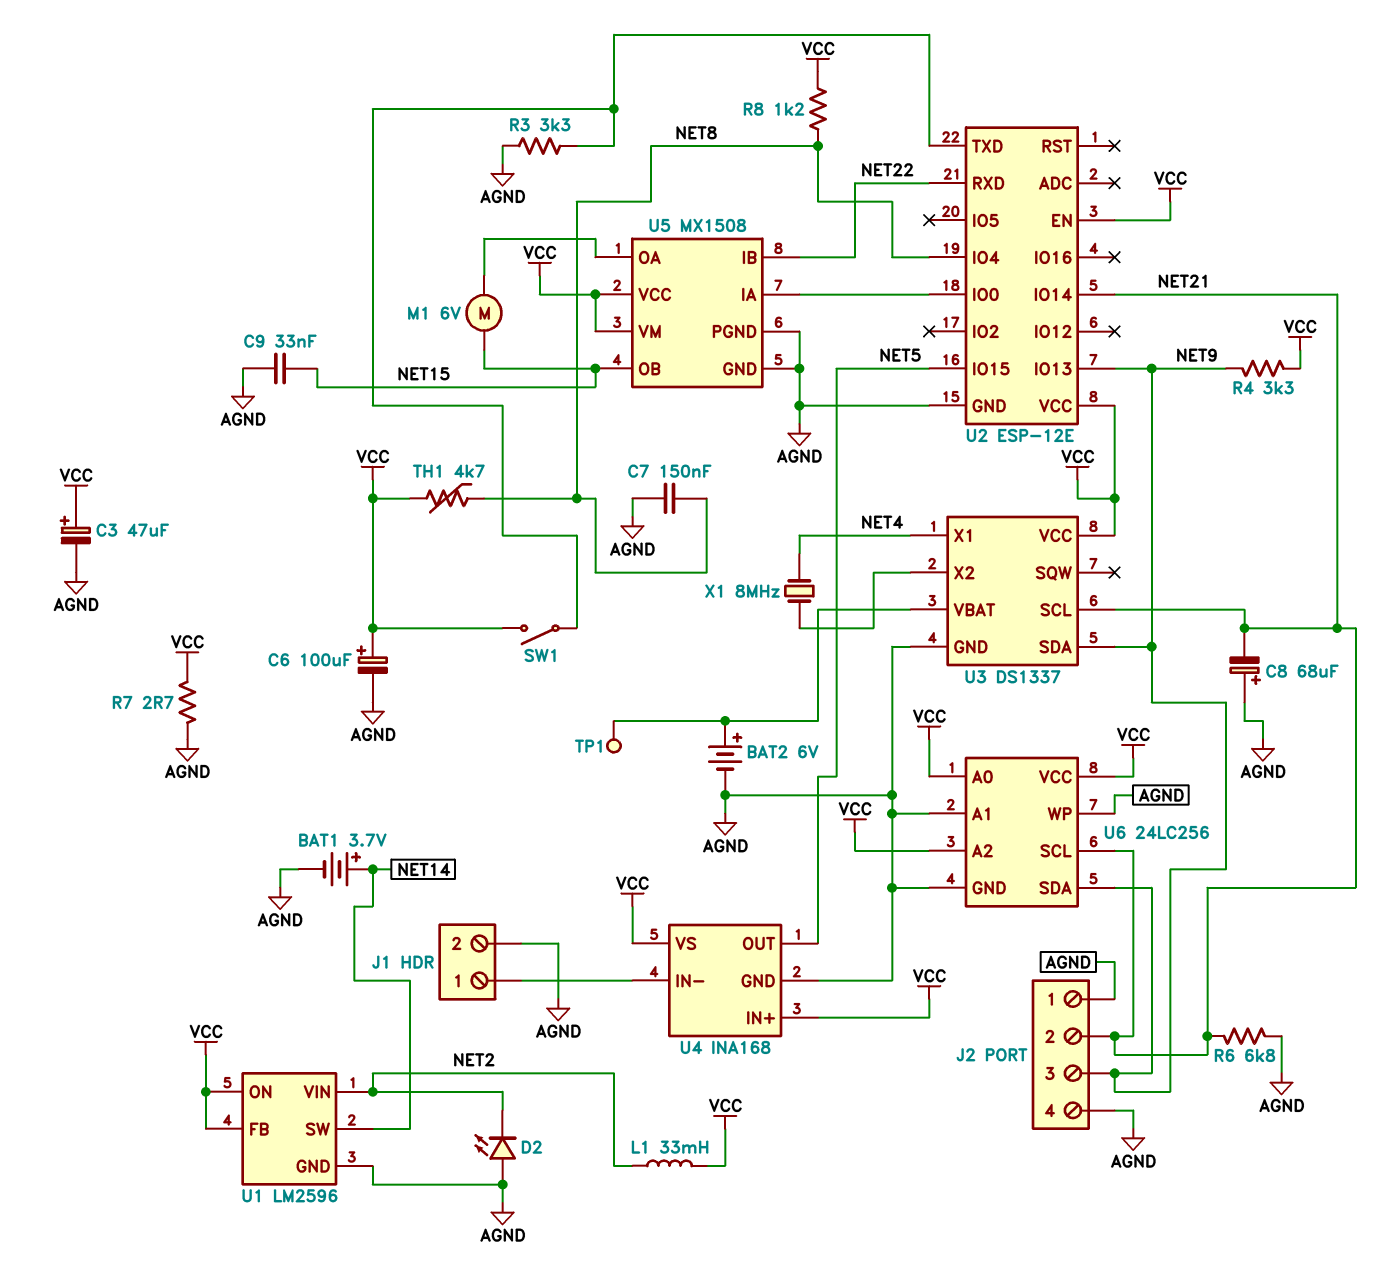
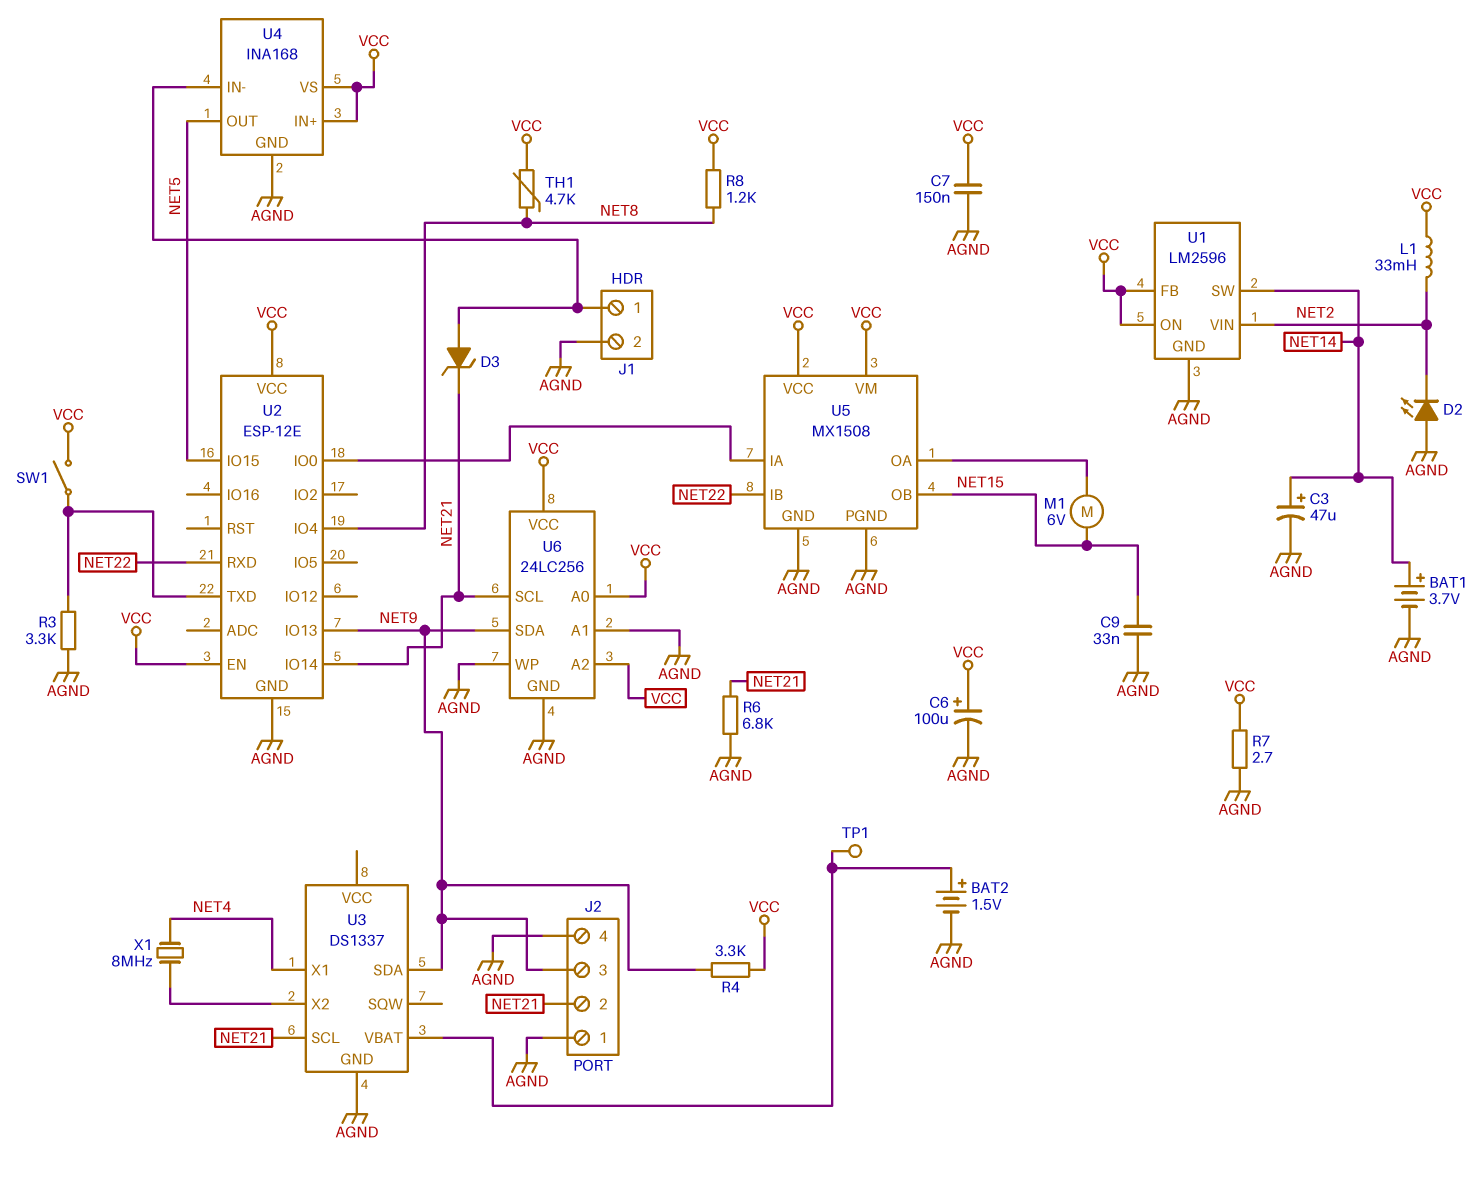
BAT2: 6V (plus U3/VBAT, minus AGND) -> 1.5V (plus U3/VBAT, minus AGND)
C3: 47uF (plus VCC, minus AGND) -> 47uF (plus NET14, minus AGND)
C7: 150nF (AGND, NET8) -> 150nF (AGND, VCC)
C8: 68uF (plus AGND, minus NET21) -> none
D3: none -> zener (A J1/1, K NET21)
U3 pin VCC: VCC -> none

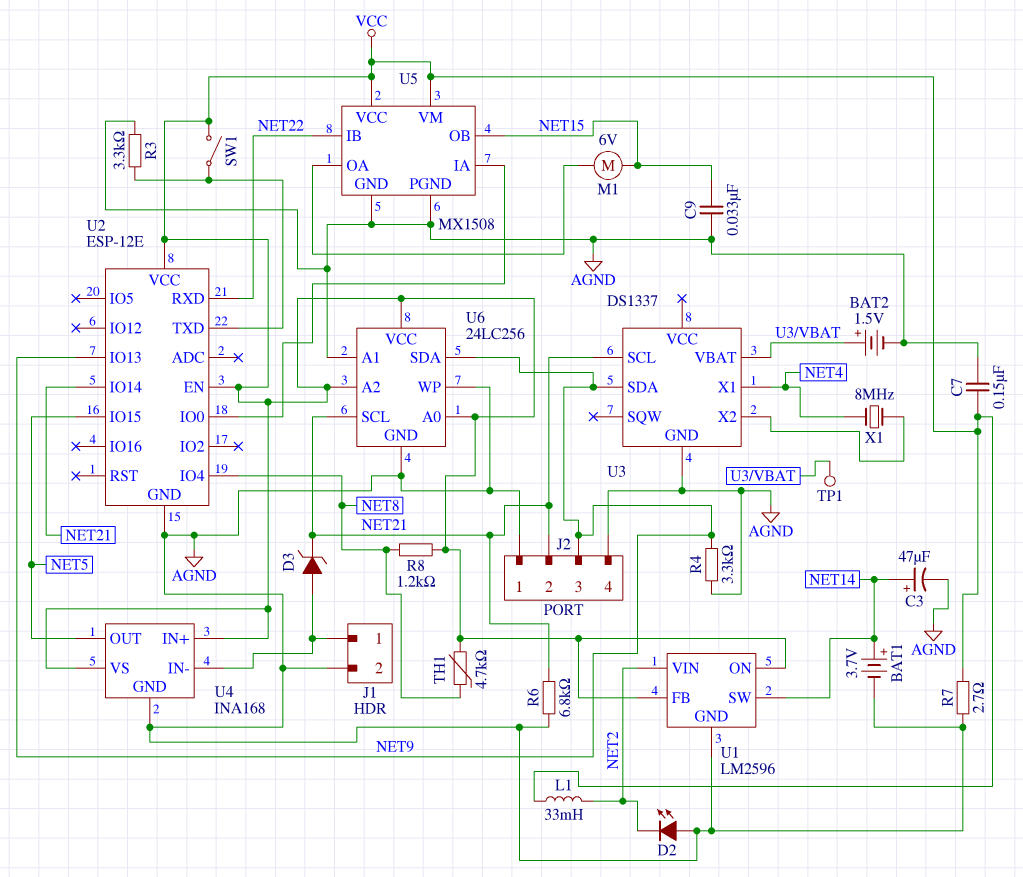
C6: 100uF (plus VCC, minus AGND) -> none
R4: 3.3k (NET9, VCC) -> 3.3k (AGND, NET9)

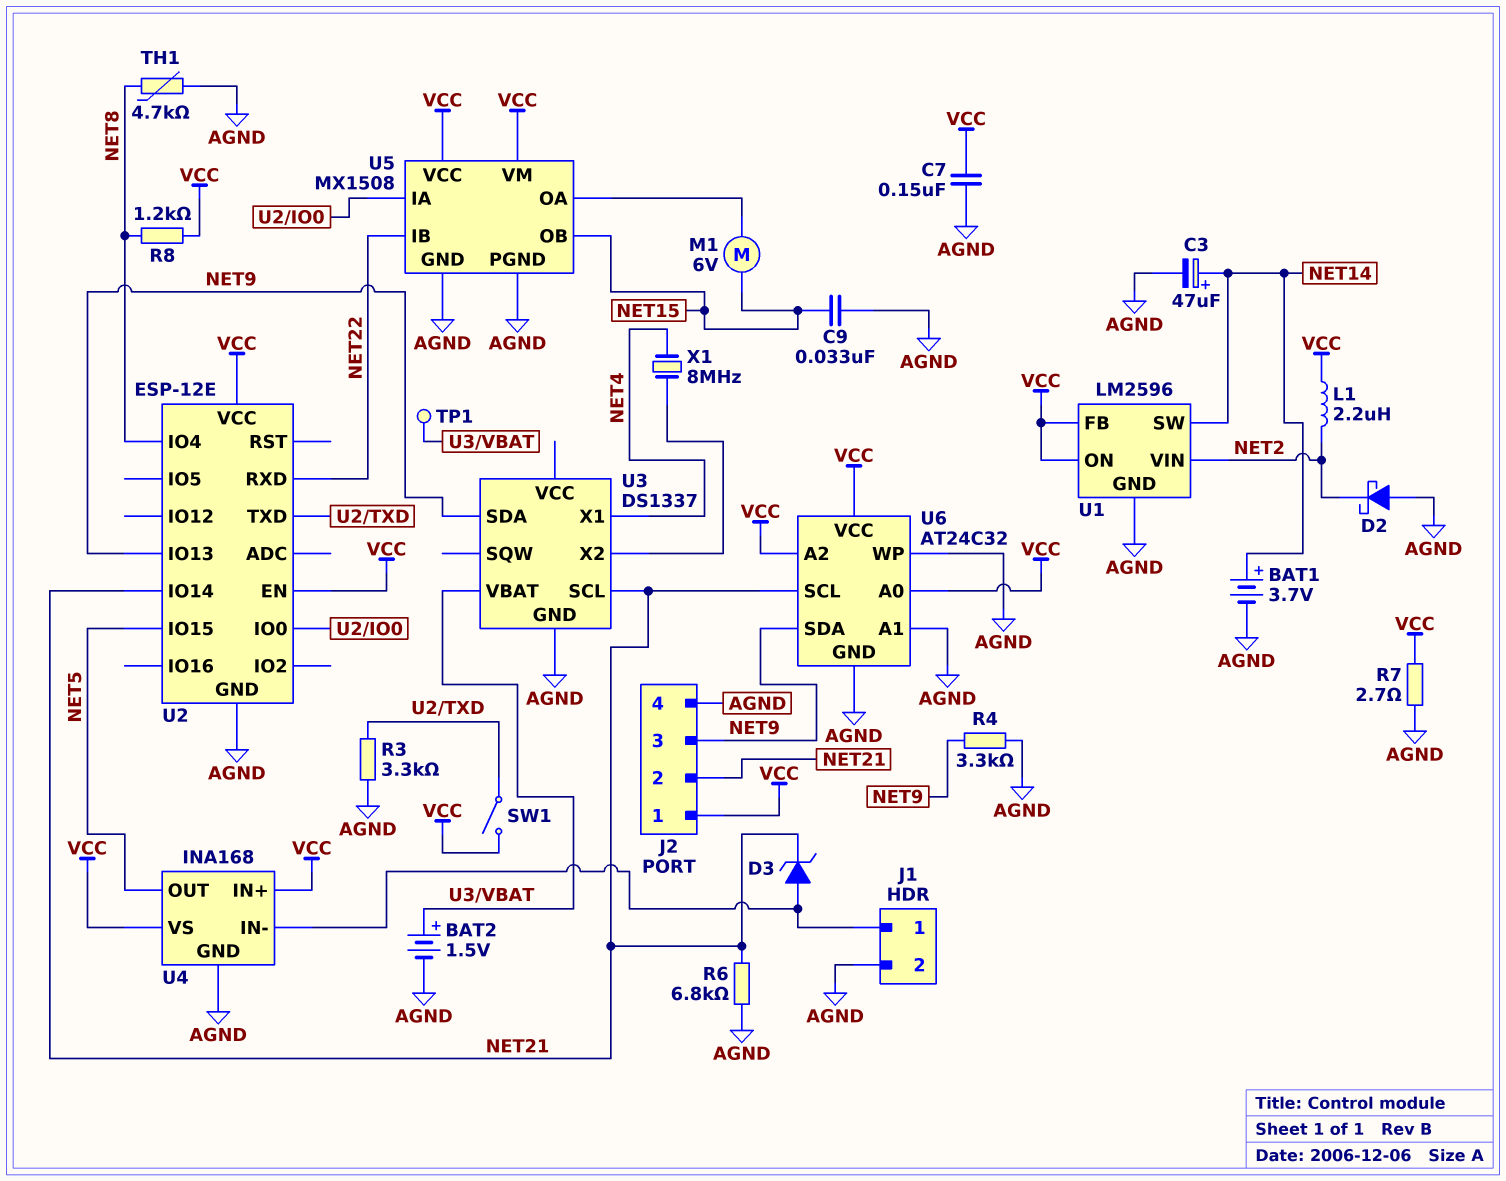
D2: LED (A AGND, K NET2) -> schottky (A AGND, K NET2)
J2 pin 1: AGND -> VCC
L1: 33mH (NET2, VCC) -> 2.2uH (NET2, VCC)
TH1: 4.7k (NET8, VCC) -> 4.7k (AGND, NET8)
U6: 24LC256 -> AT24C32

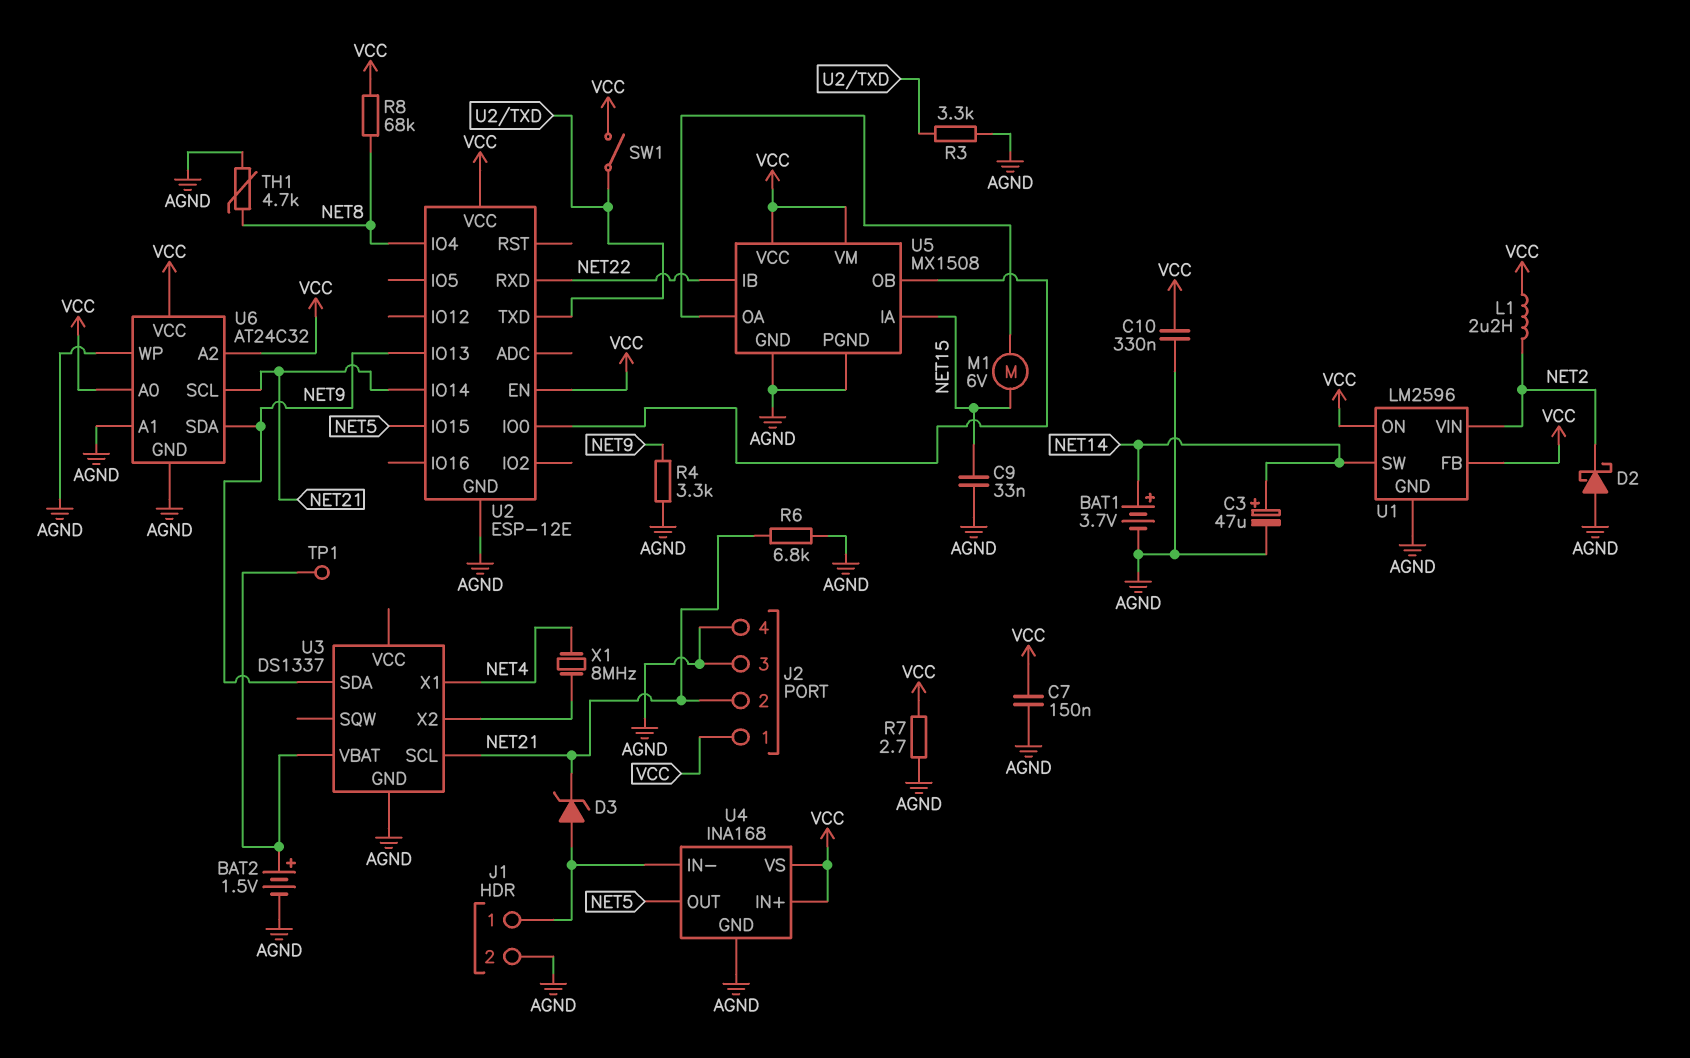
C10: none -> 330nF (AGND, VCC)
J2 pin 3: NET9 -> AGND
R8: 1.2k (NET8, VCC) -> 68k (NET8, VCC)
U5 pin IA: U2/IO0 -> NET15
U5 pin OB: NET15 -> U2/IO0

